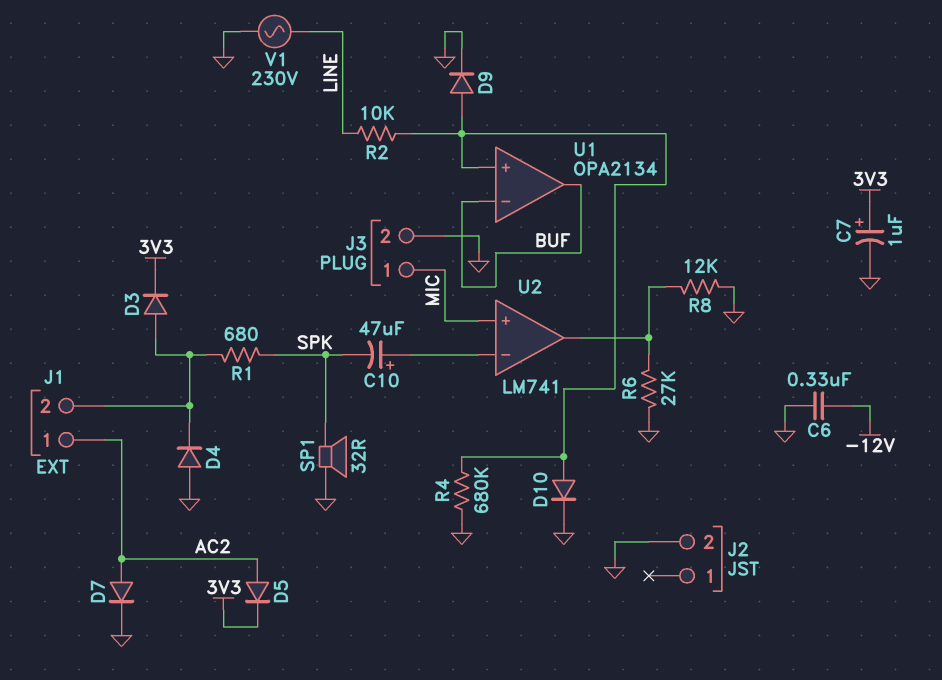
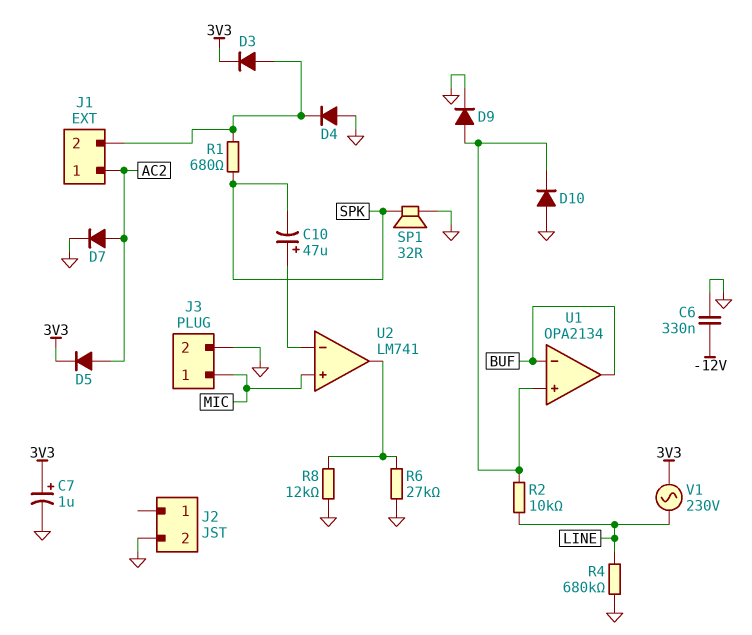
D10: diode (A U1/in+, K GND) -> diode (A GND, K U1/in+)
R4: 680k (GND, U1/in+) -> 680k (GND, LINE)
V1: AC 230V (GND, LINE) -> AC 230V (3V3, LINE)

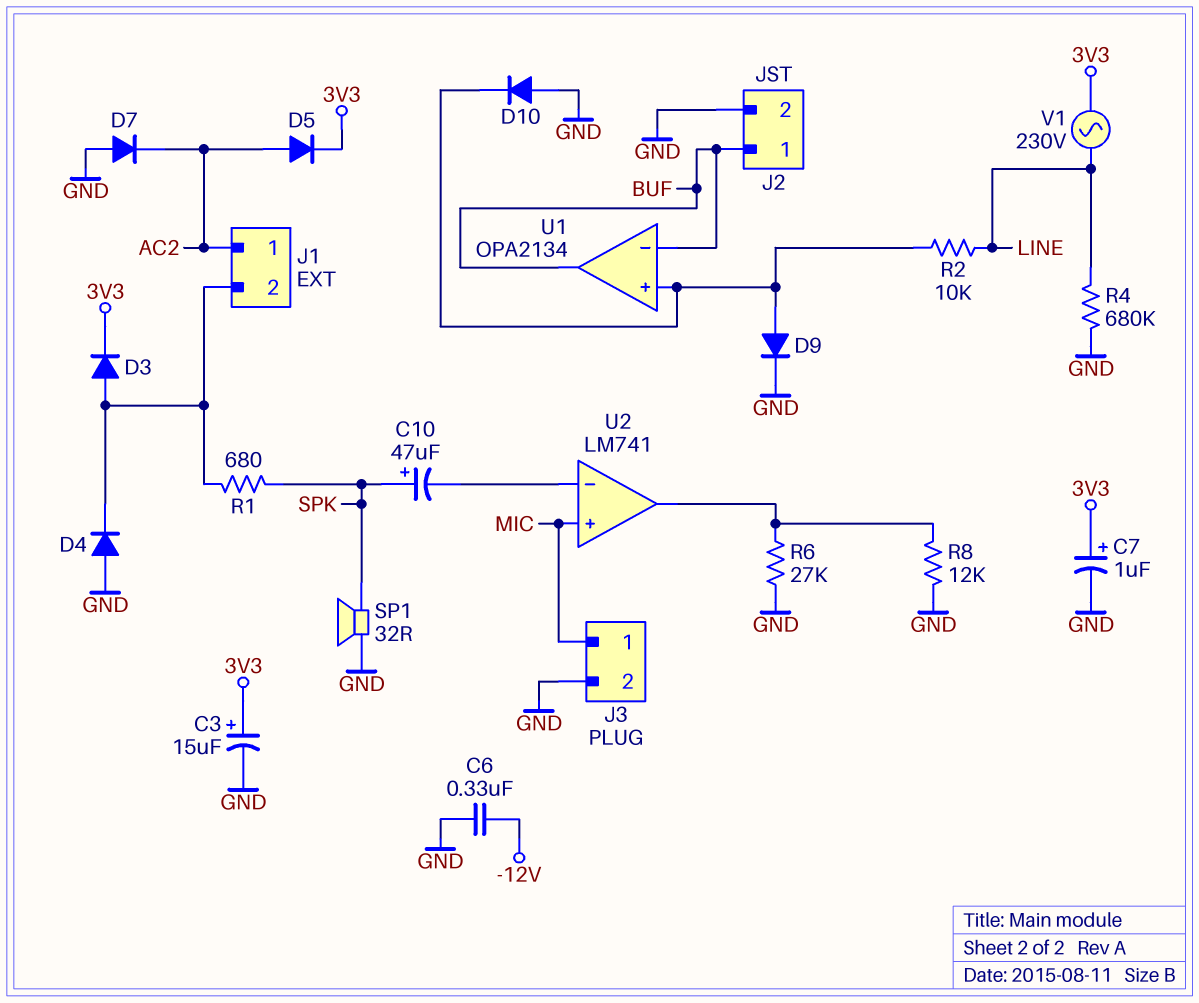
C3: none -> 15uF (plus 3V3, minus GND)
C10: 47uF (plus U2/in-, minus SPK) -> 47uF (plus SPK, minus U2/in-)
D7: diode (A AC2, K GND) -> diode (A GND, K AC2)
J2 pin 1: none -> BUF

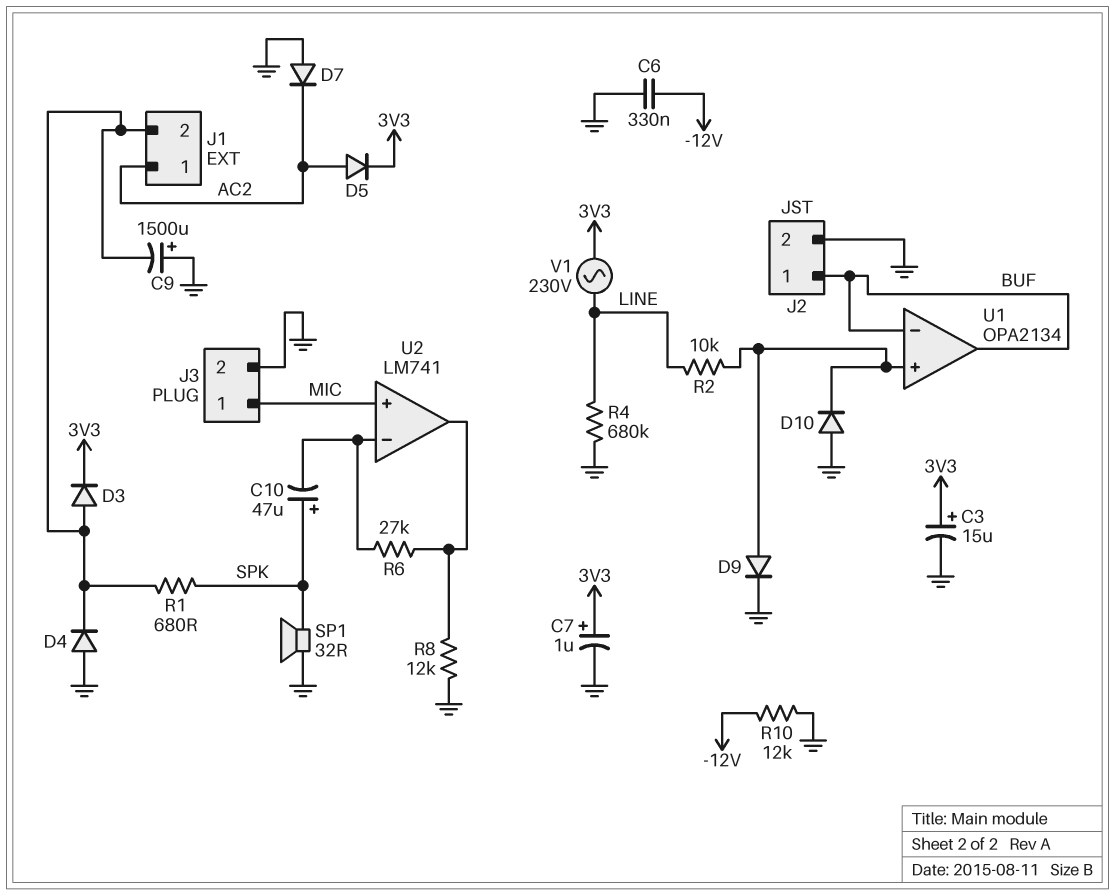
C9: none -> 1500uF (plus GND, minus J1/2)
R6: 27k (GND, U2/out) -> 27k (U2/in-, U2/out)
R10: none -> 12k (-12V, GND)

